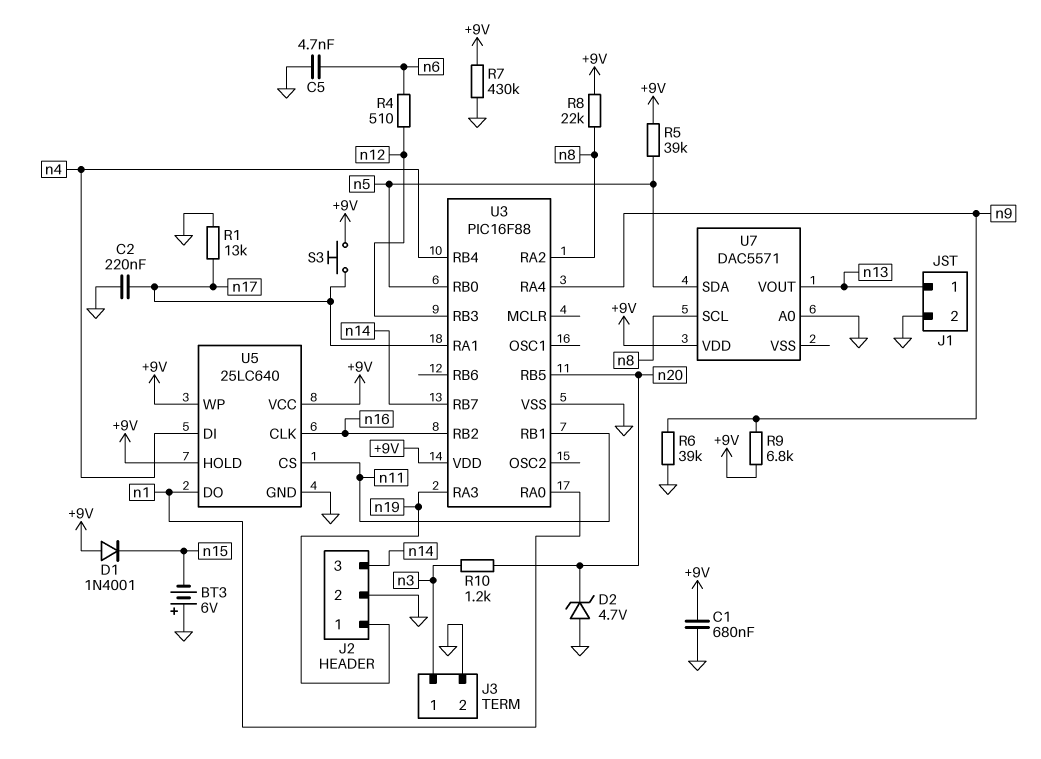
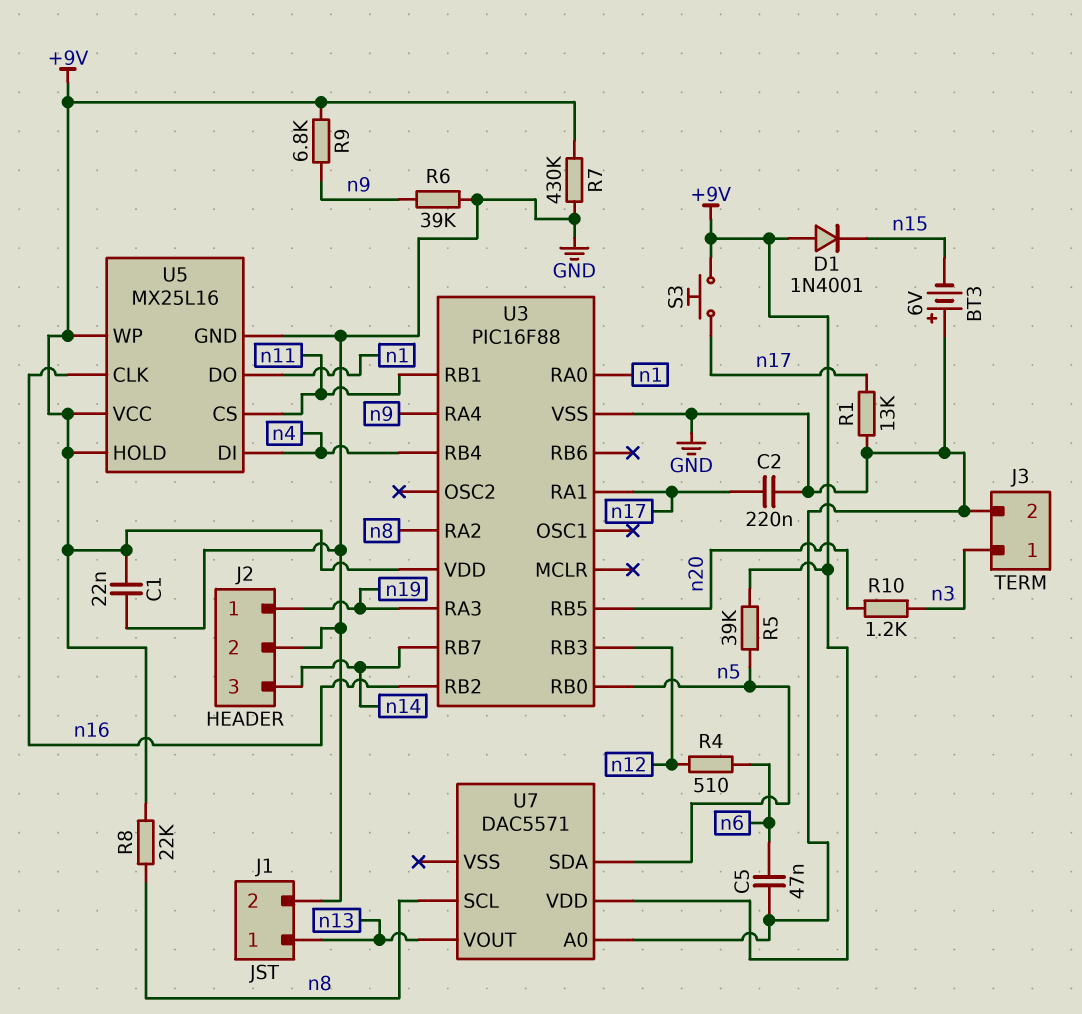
C1: 680nF (+9V, GND) -> 22nF (+9V, GND)
C5: 4.7nF (GND, n6) -> 47nF (GND, n6)
D2: zener 4.7V (A GND, K n20) -> none
U5: 25LC640 -> MX25L16

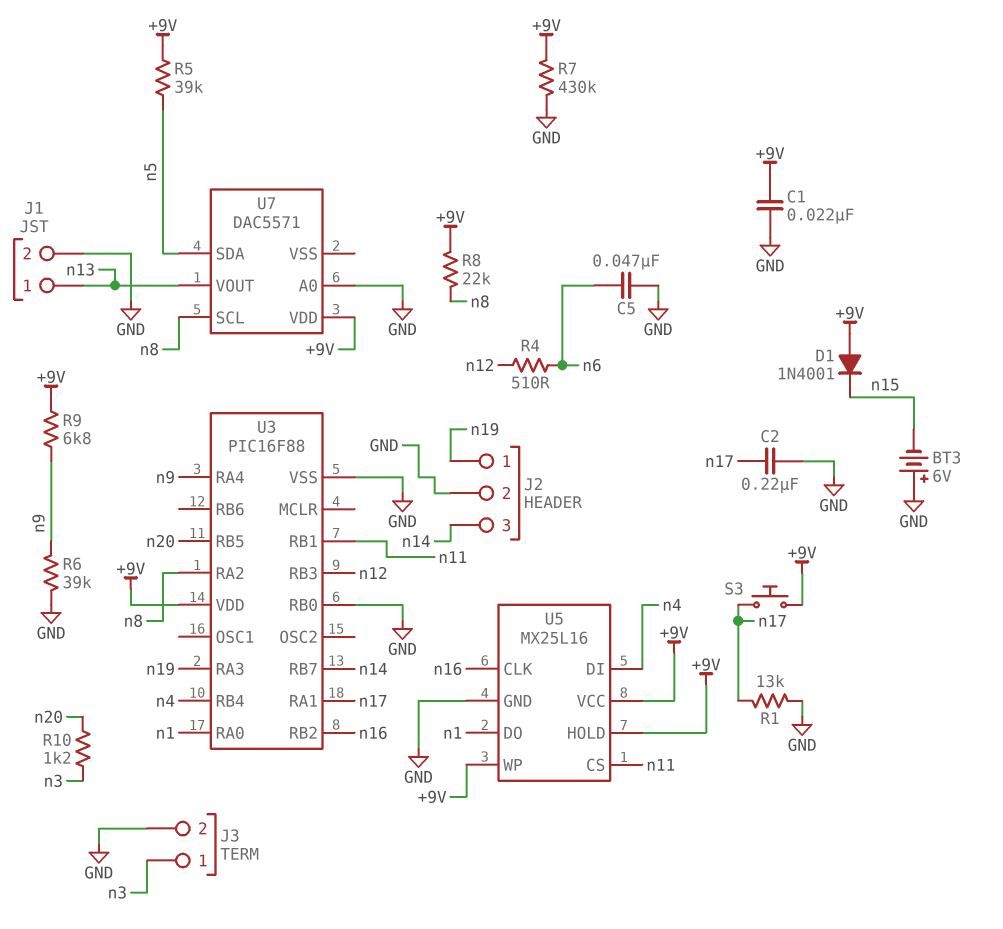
U3 pin RB0: n5 -> GND

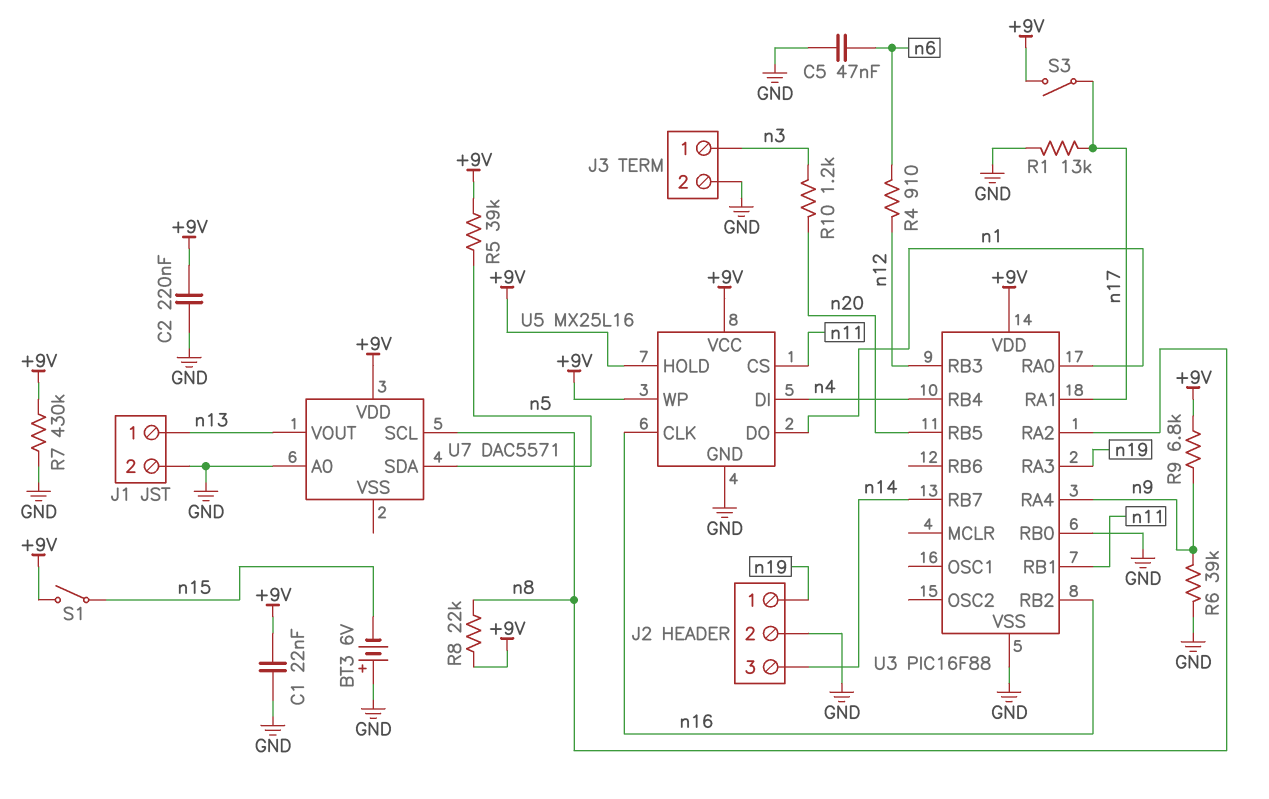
C2: 220nF (GND, n17) -> 220nF (+9V, GND)
D1: diode 1N4001 (A +9V, K n15) -> none
R4: 510 (n6, n12) -> 910 (n6, n12)
S1: none -> switch (+9V, n15)
S3: button (+9V, n17) -> switch (+9V, n17)

